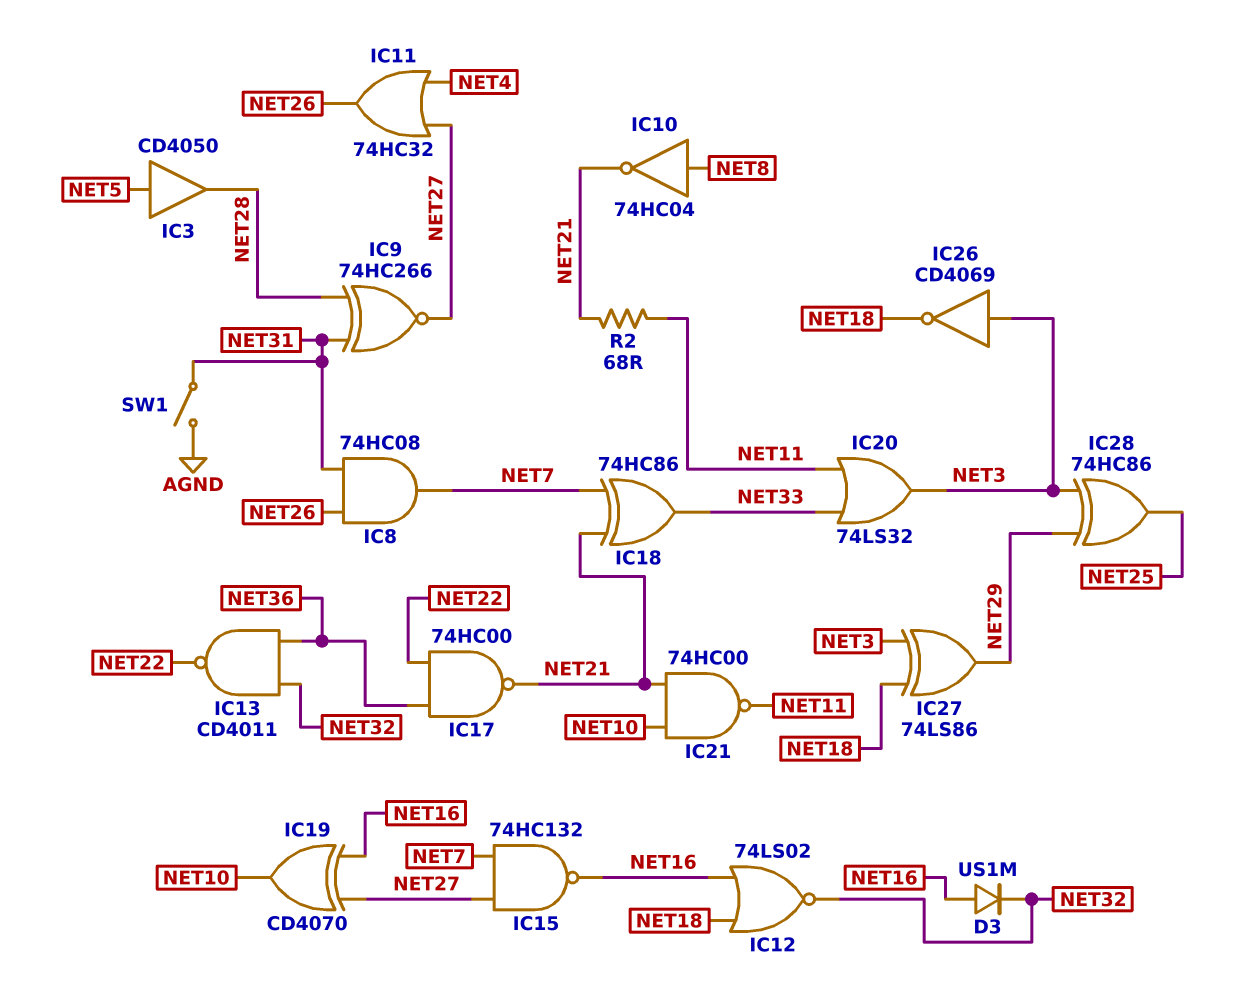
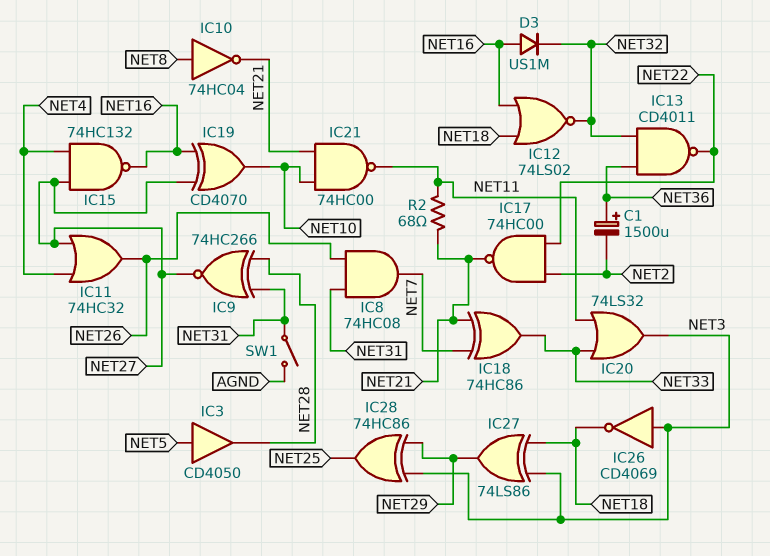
C1: none -> 1500uF (plus NET36, minus NET2)
IC15: NAND 74HC132 (in NET7, in NET27, out NET16) -> NAND 74HC132 (in NET4, in NET27, out NET16)
IC17: NAND 74HC00 (in NET22, in NET36, out NET21) -> NAND 74HC00 (in NET2, in NET22, out NET21)

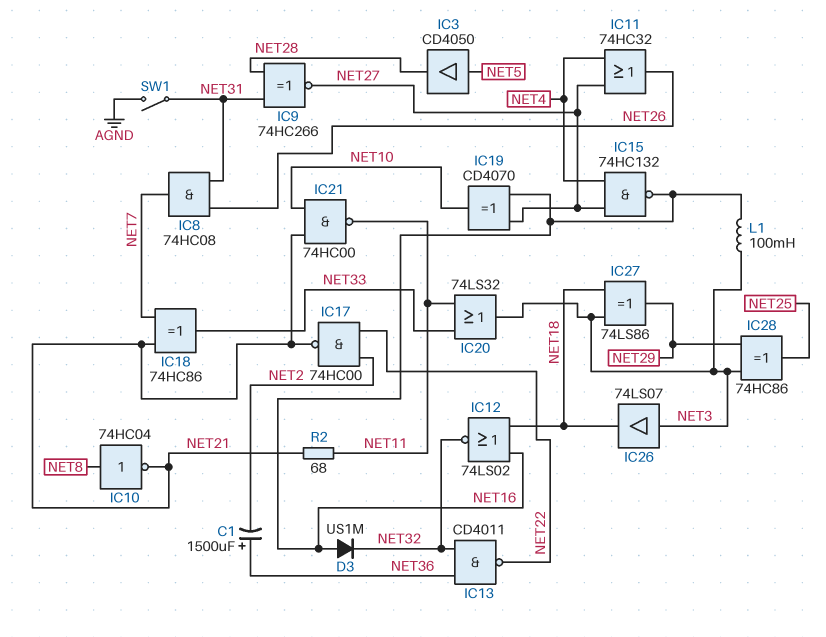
IC26: NOT CD4069 (in NET3, out NET18) -> buffer 74LS07 (in NET3, out NET18)
L1: none -> 100mH (NET3, NET16)

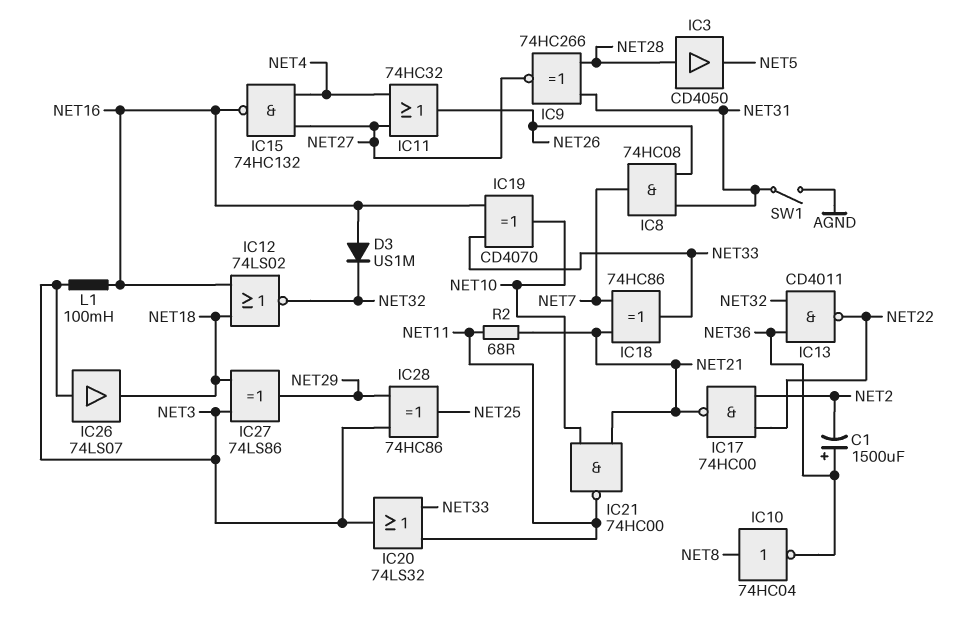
IC3: buffer CD4050 (in NET5, out NET28) -> buffer CD4050 (in NET28, out NET5)
IC10: NOT 74HC04 (in NET8, out NET21) -> NOT 74HC04 (in NET8, out NET36)
IC19: XOR CD4070 (in NET16, in NET27, out NET10) -> XOR CD4070 (in NET16, in NET33, out NET10)

